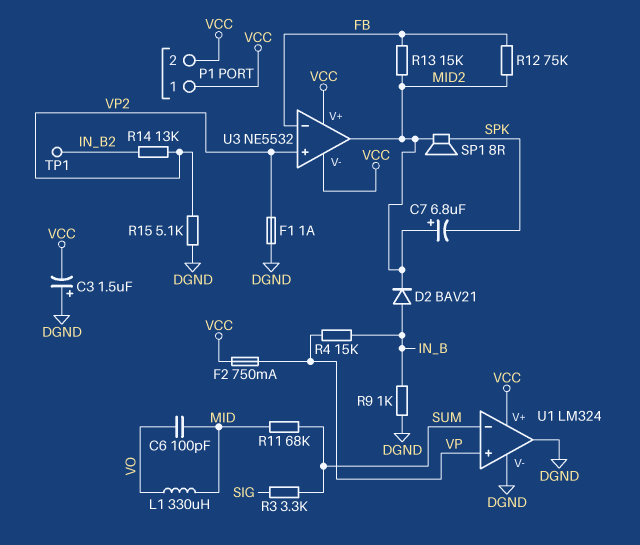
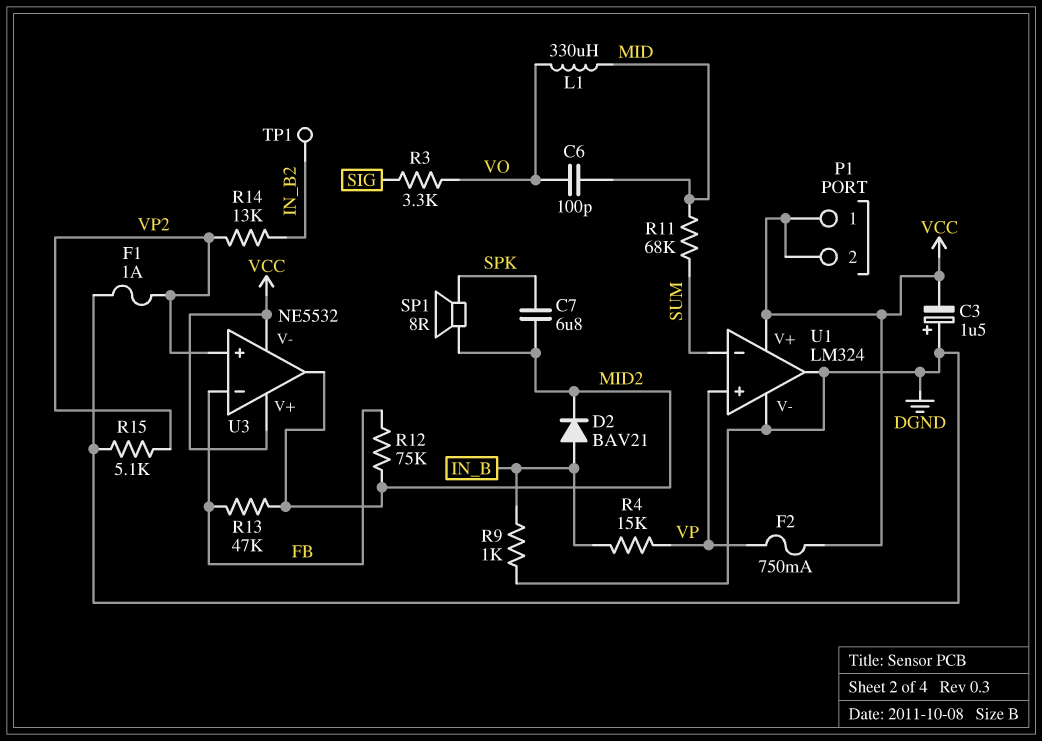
C7: 6.8uF (plus MID2, minus SPK) -> 6.8uF (MID2, SPK)
R3: 3.3k (SIG, SUM) -> 3.3k (SIG, VO)
R13: 15k (FB, MID2) -> 47k (FB, MID2)

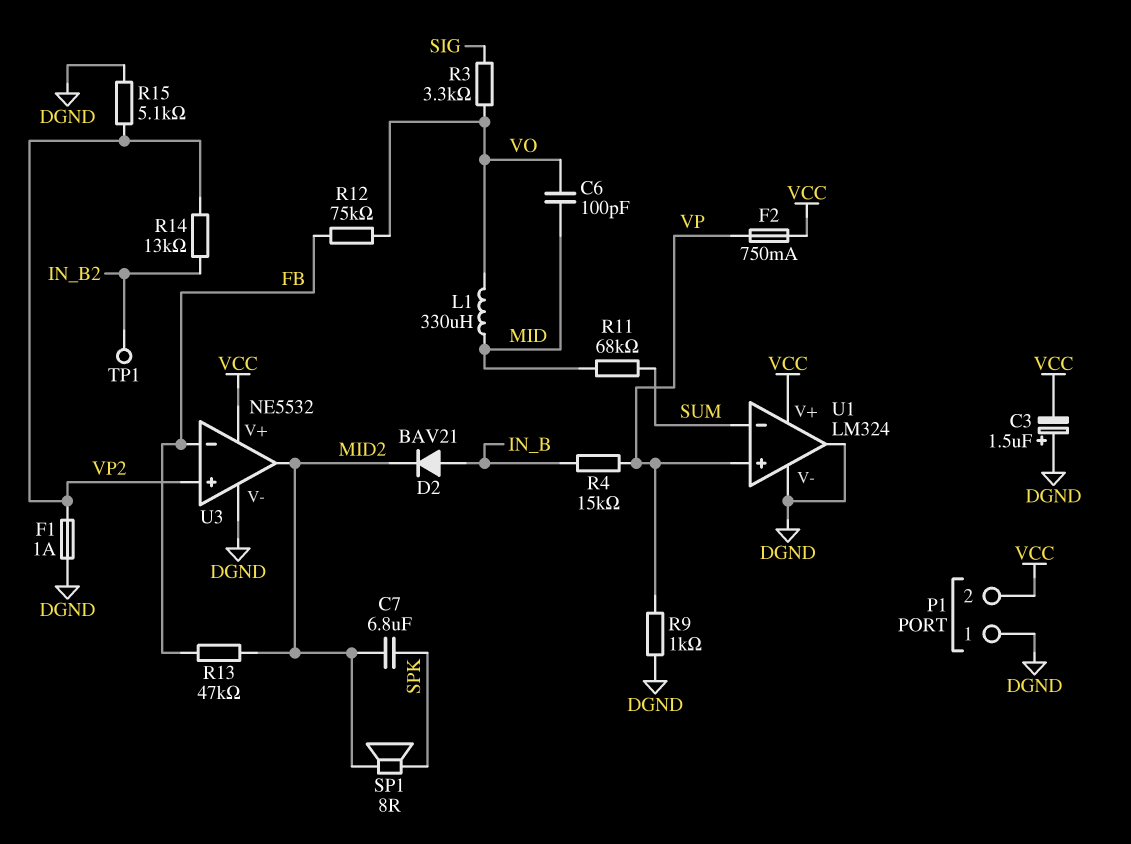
P1 pin 1: VCC -> DGND
R9: 1k (DGND, IN_B) -> 1k (DGND, VP)
R12: 75k (FB, MID2) -> 75k (FB, VO)
U3 pin V-: VCC -> DGND

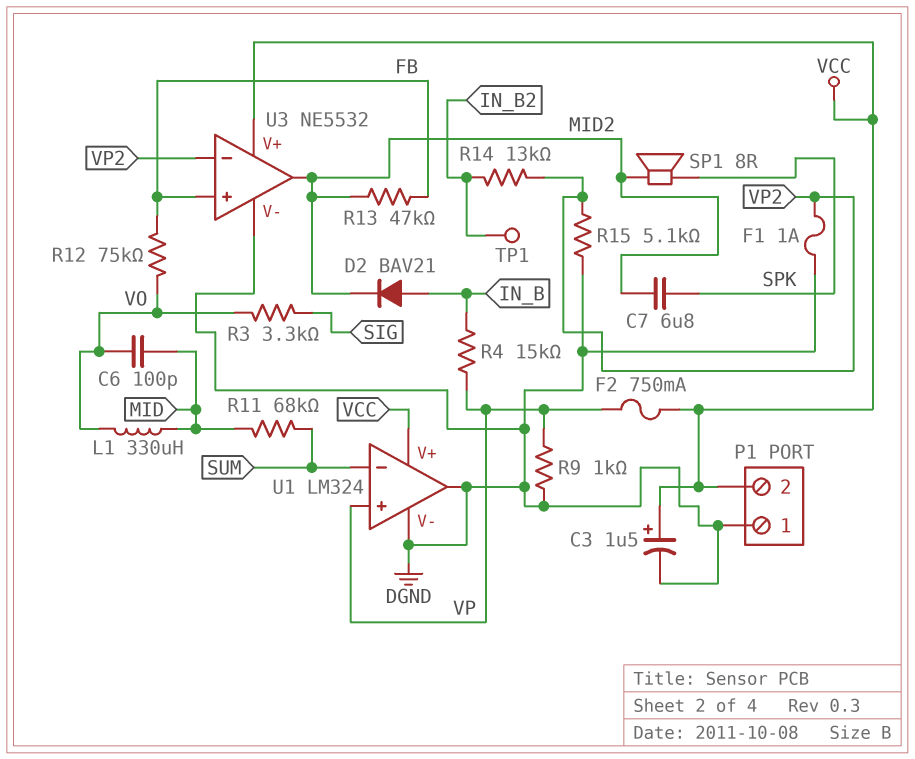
C3: 1.5uF (plus DGND, minus VCC) -> 1.5uF (plus VCC, minus DGND)
U3 pin in+: VP2 -> FB
U3 pin in-: FB -> VP2

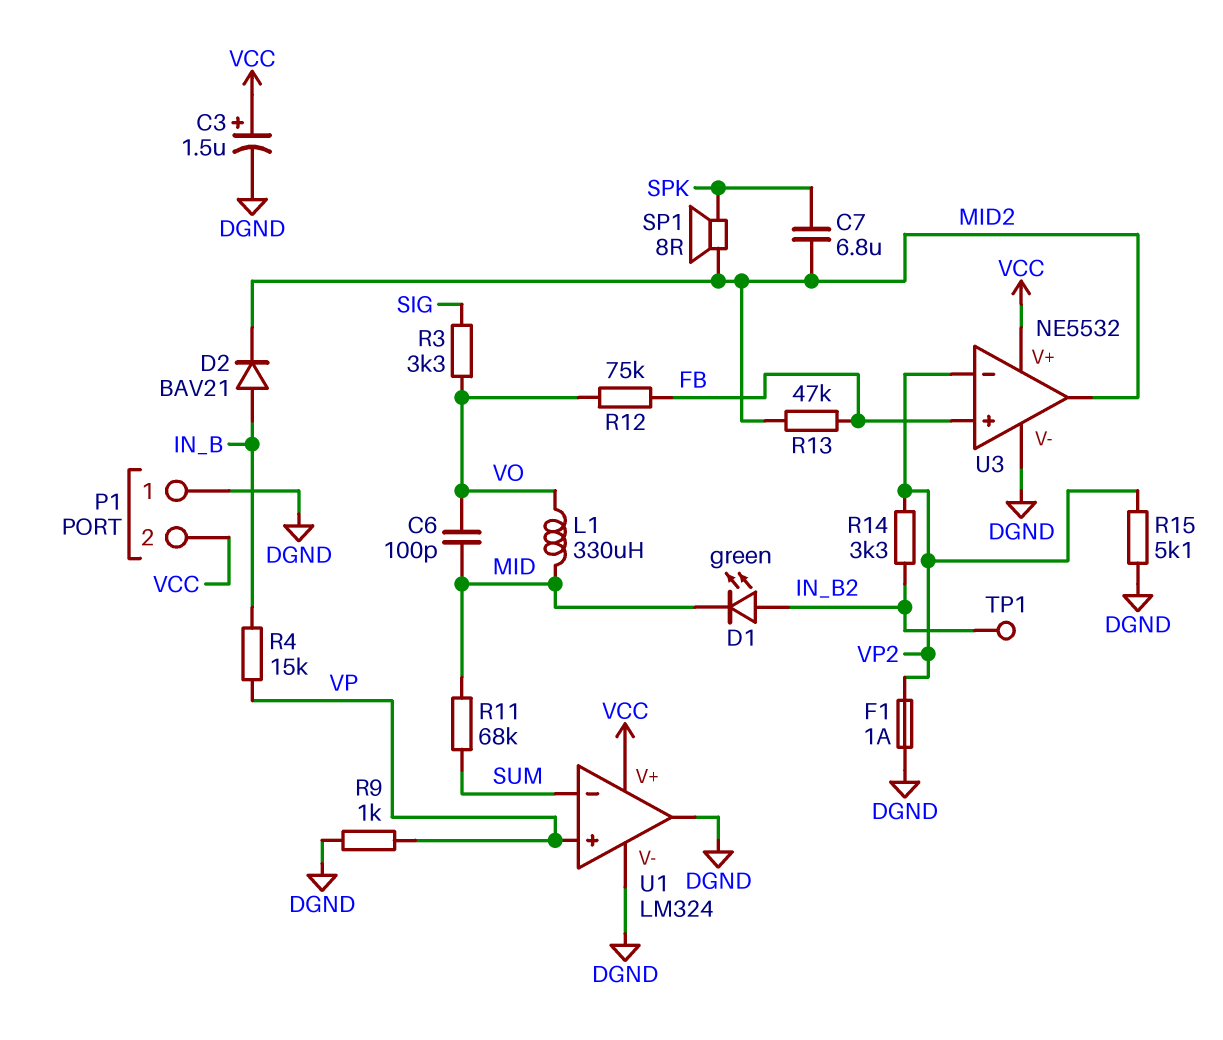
D1: none -> LED green (A IN_B2, K MID)
F2: 750mA (VCC, VP) -> none
R14: 13k (IN_B2, VP2) -> 3.3k (IN_B2, VP2)

